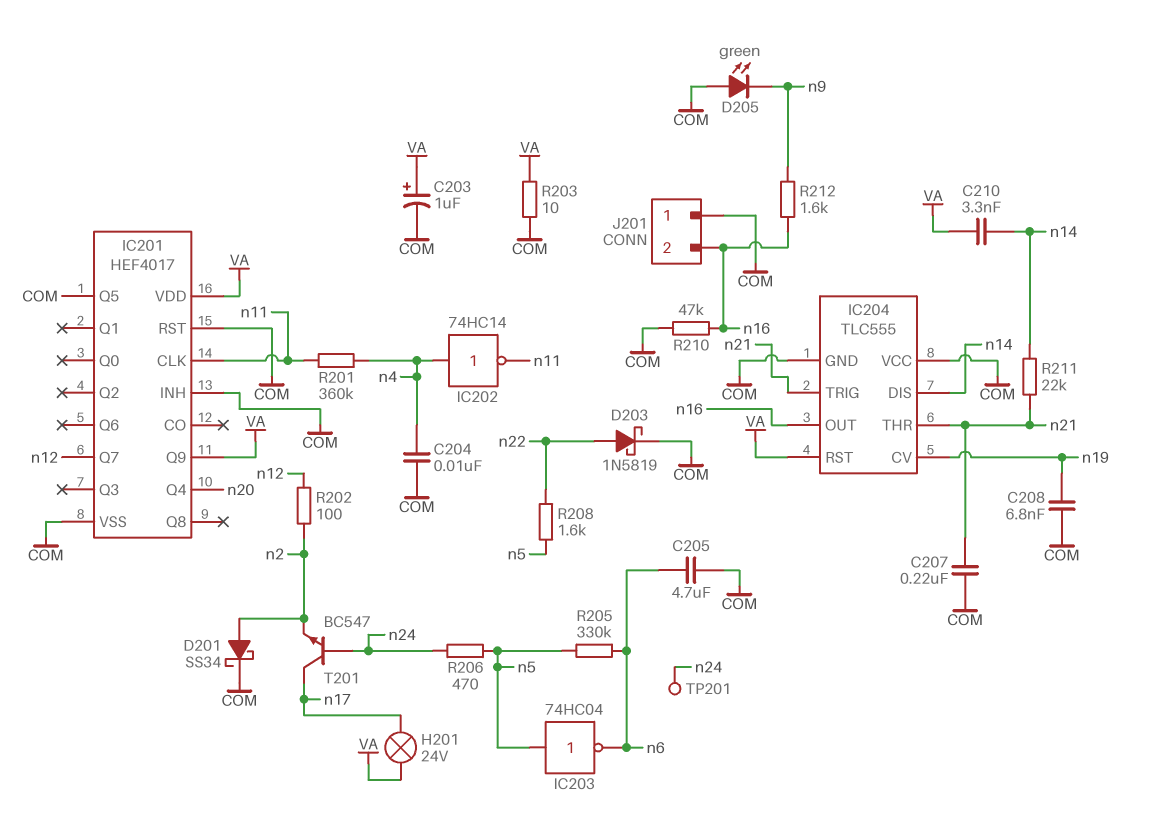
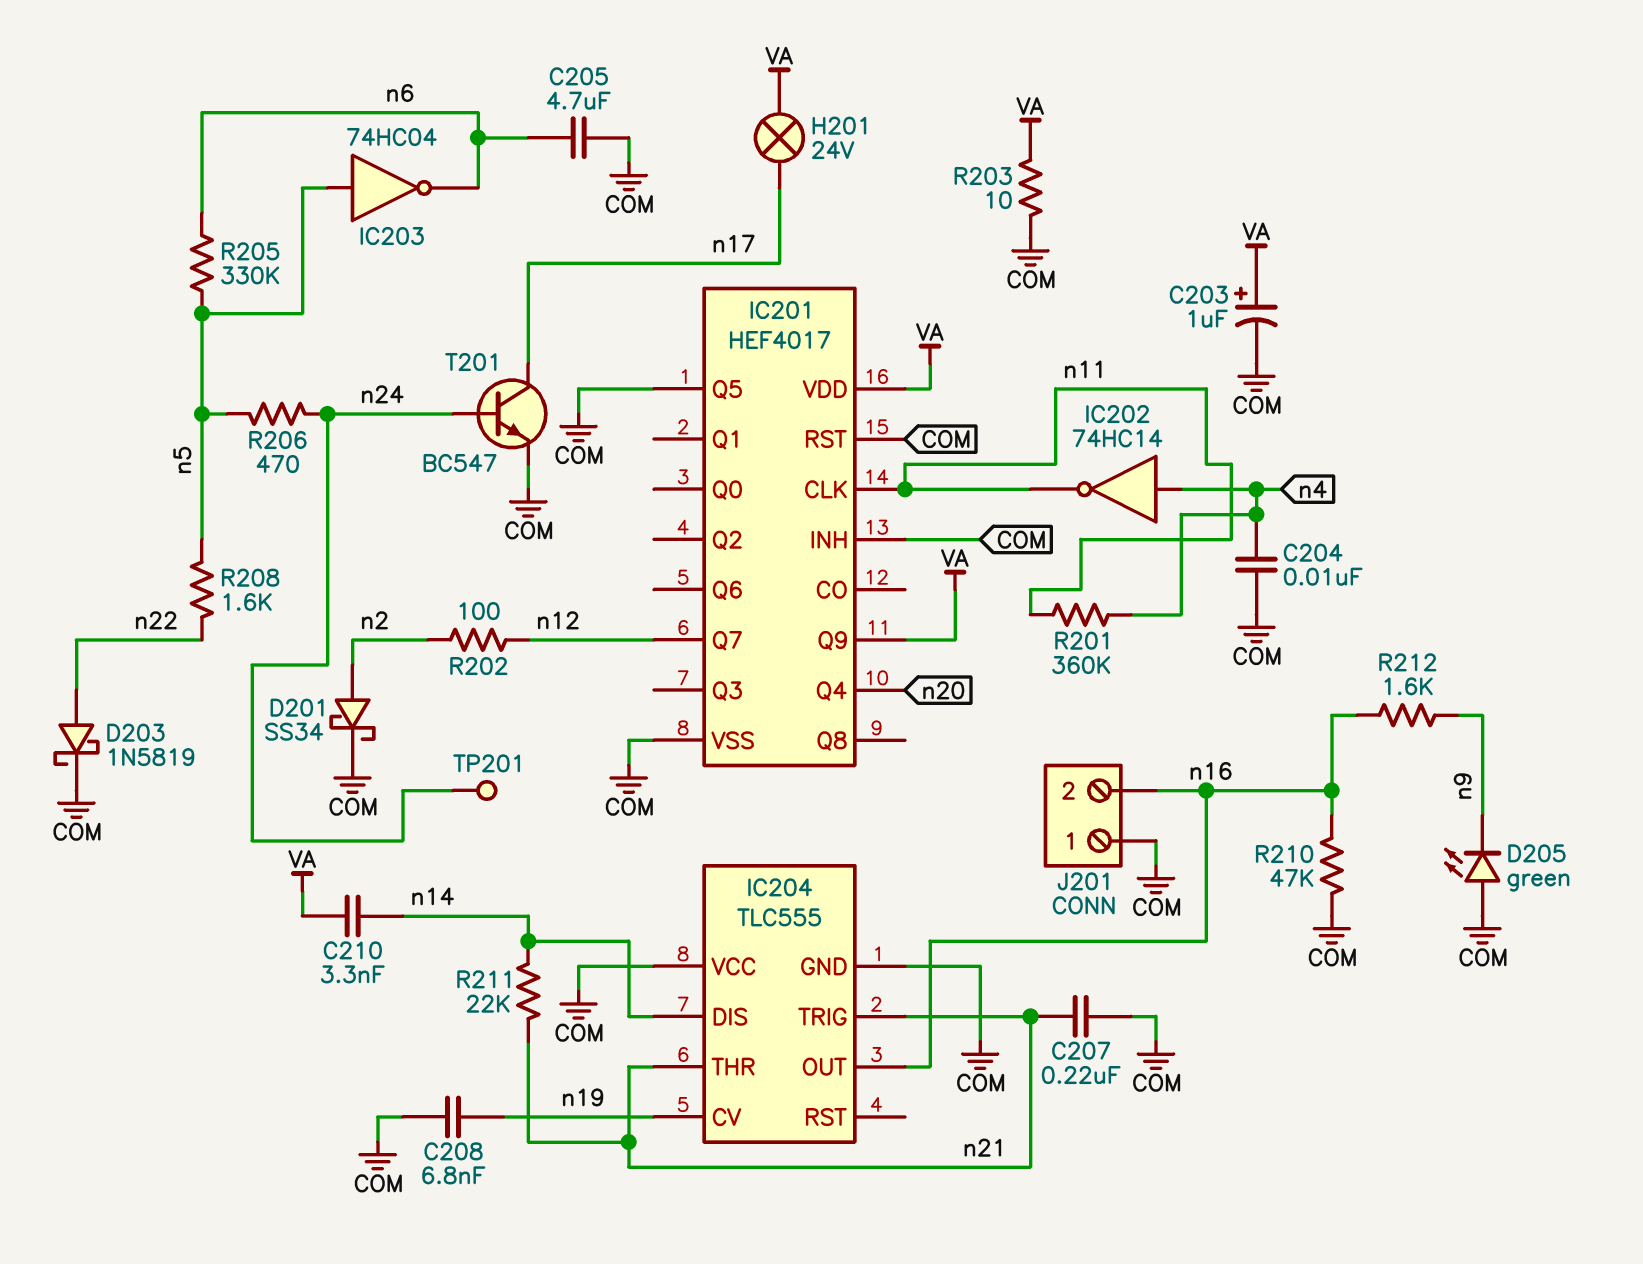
IC204 pin RST: VA -> none
T201: NPN BC547 (B n24, C n17, E n2) -> NPN BC547 (B n24, C n17, E COM)

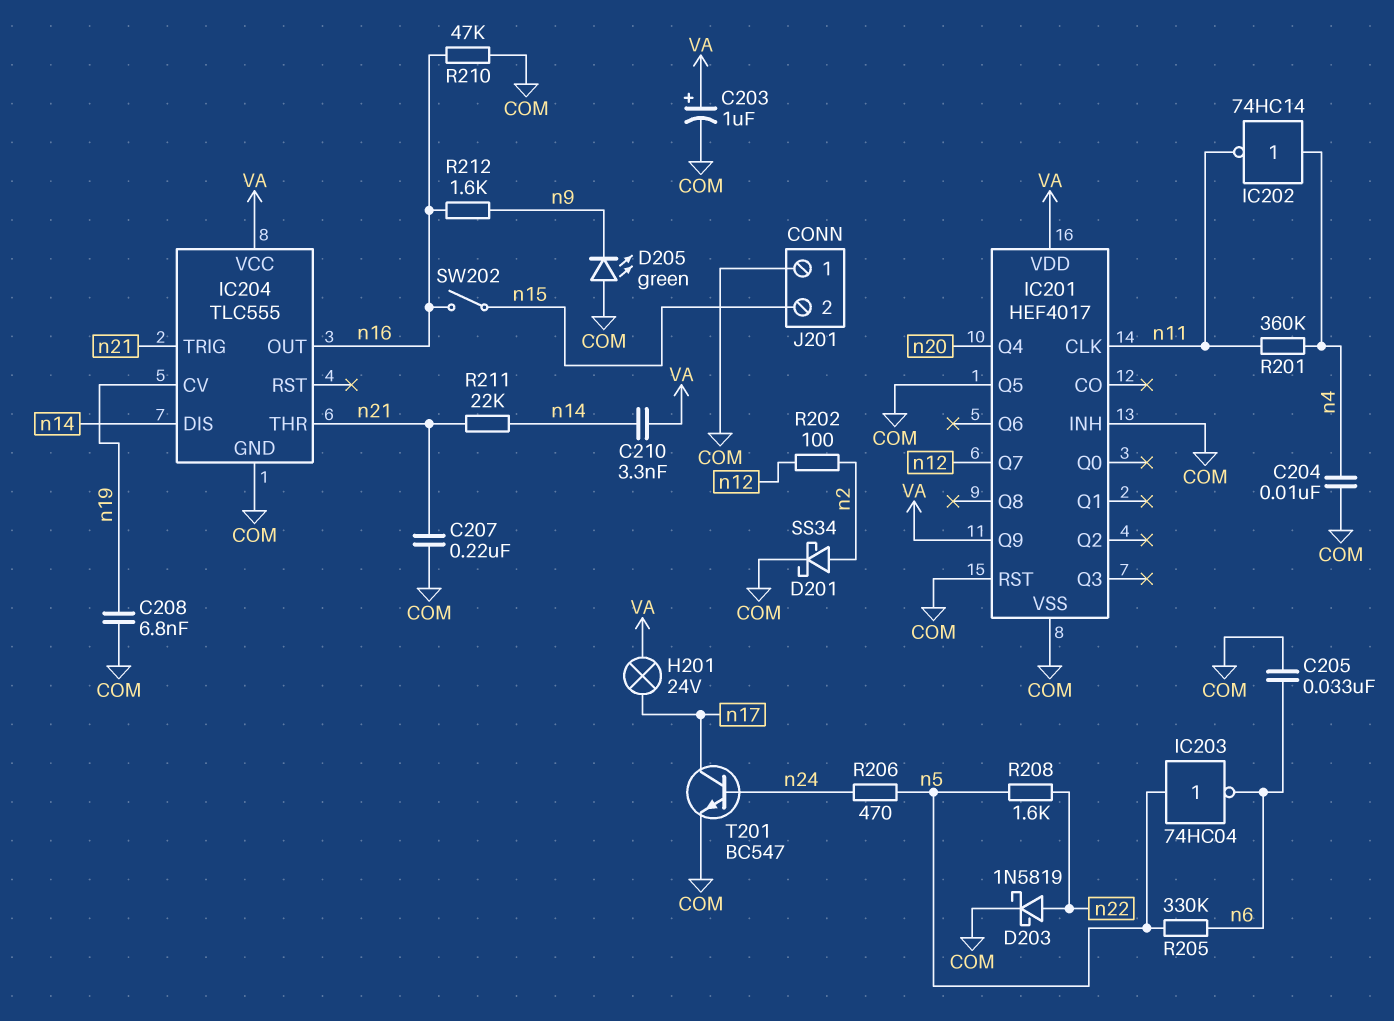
C205: 4.7uF (COM, n6) -> 33nF (COM, n6)
IC204 pin VCC: COM -> VA
J201 pin 2: n16 -> n15
R203: 10 (COM, VA) -> none
SW202: none -> switch (n15, n16)
TP201: test point (n24) -> none

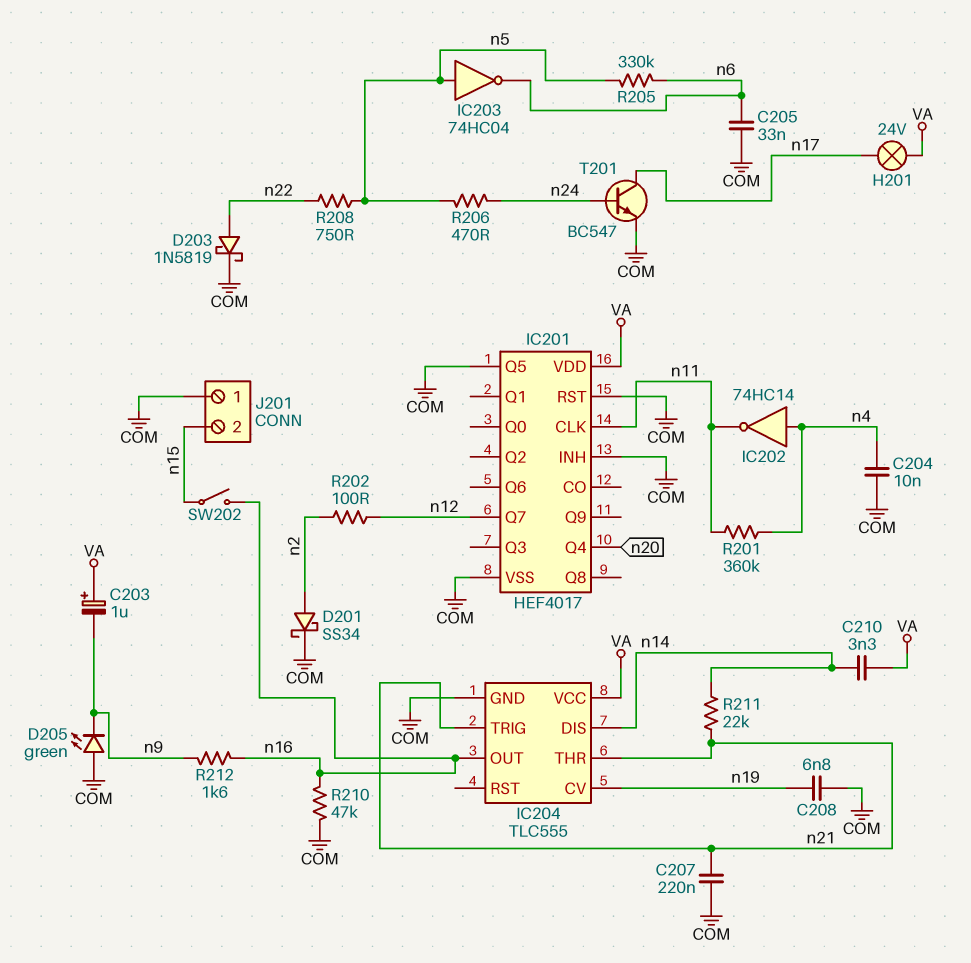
C203: 1uF (plus VA, minus COM) -> 1uF (plus VA, minus n9)
IC201 pin Q9: VA -> none
R208: 1.6k (n5, n22) -> 750 (n5, n22)

